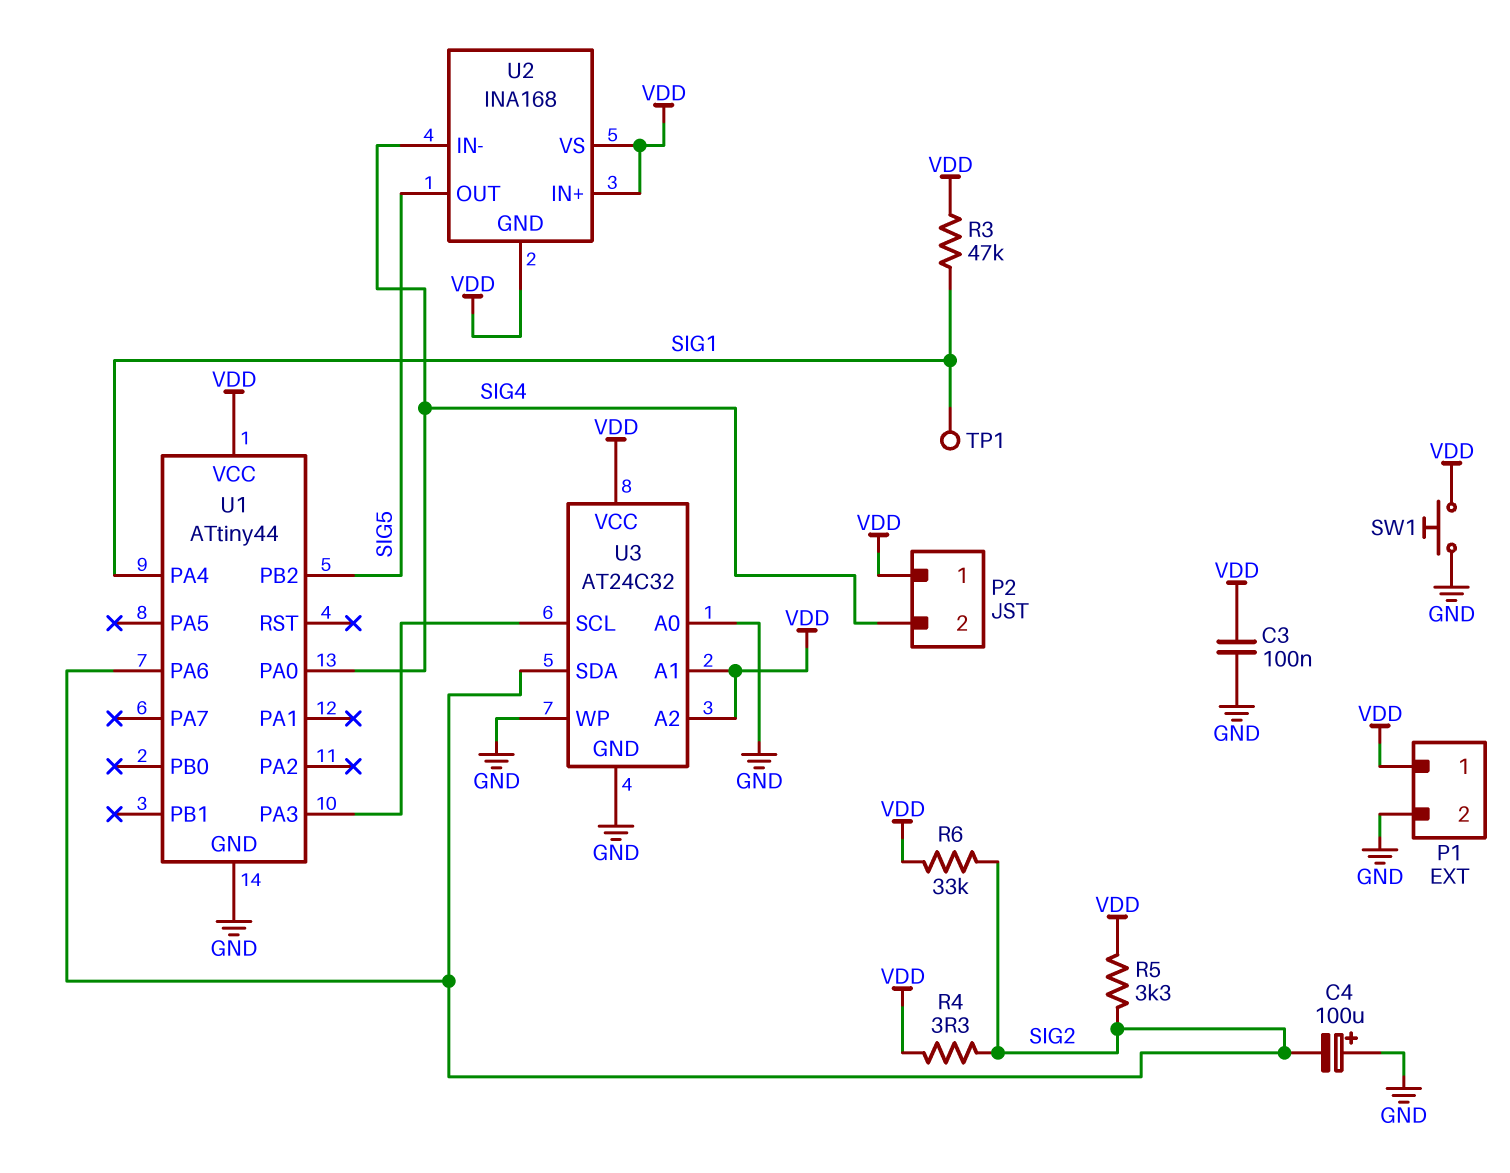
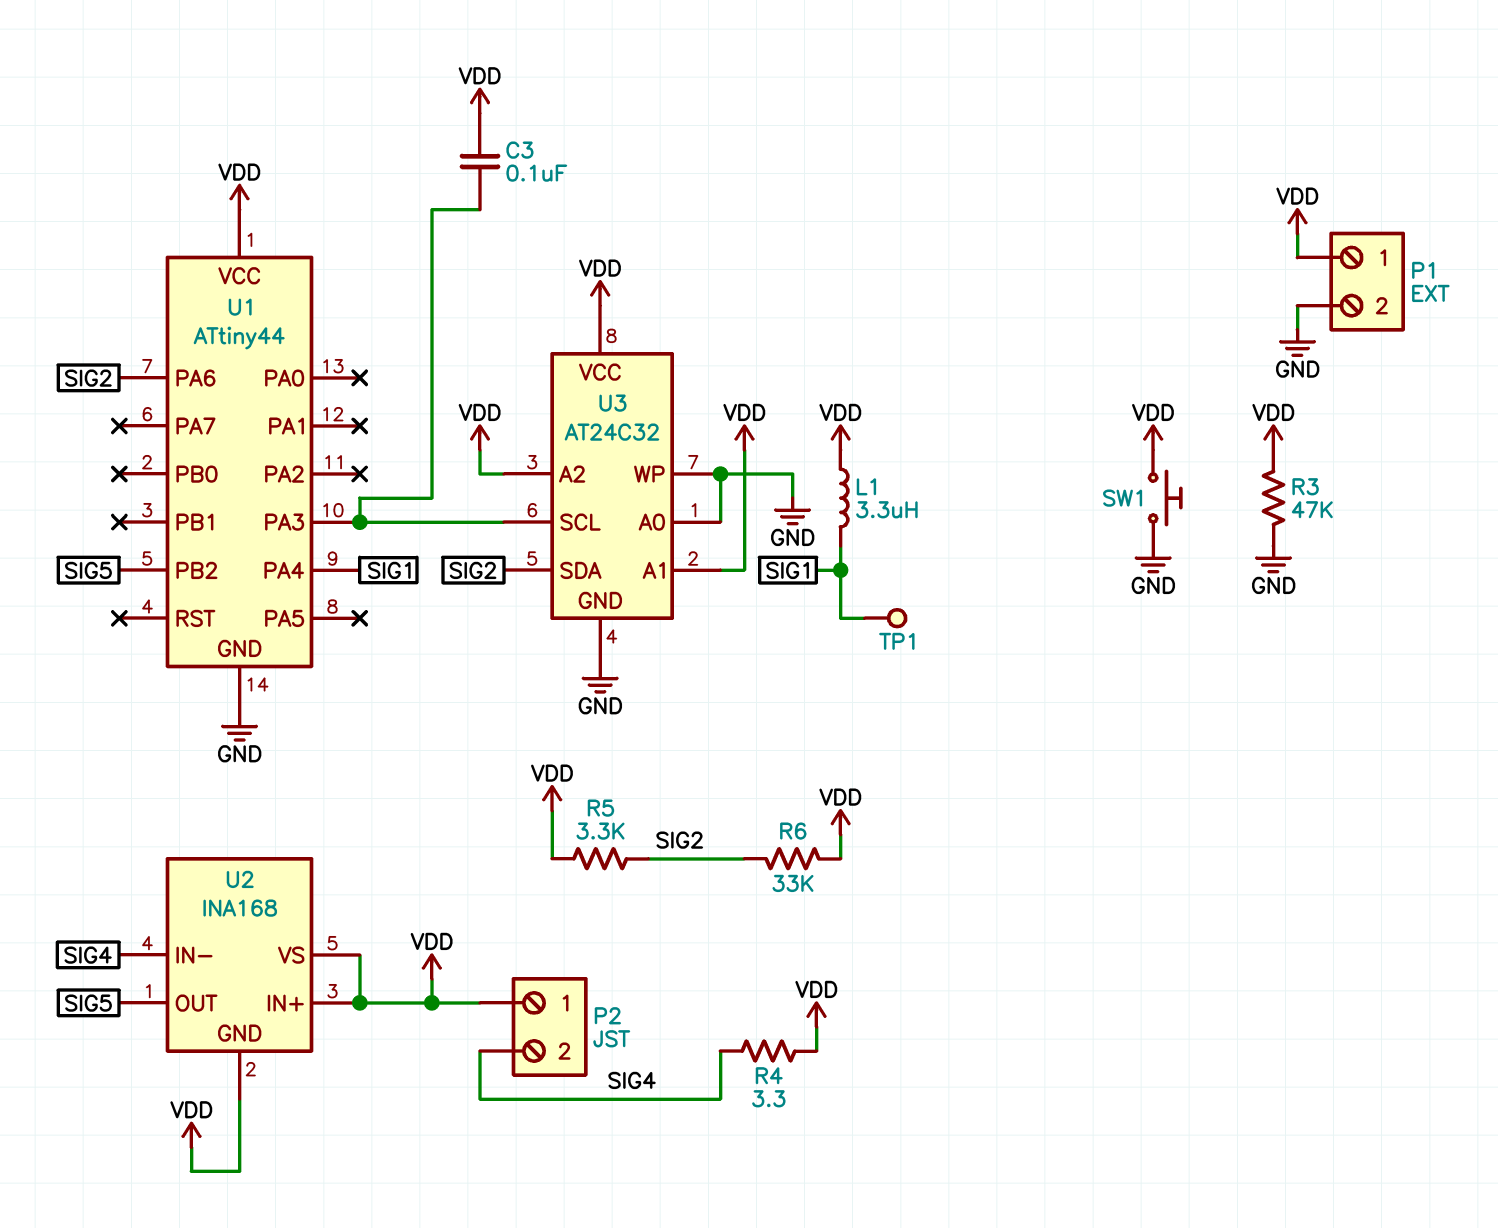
C3: 100nF (GND, VDD) -> 100nF (U1/PA3, VDD)
C4: 100uF (plus GND, minus SIG2) -> none
L1: none -> 3.3uH (SIG1, VDD)
R3: 47k (SIG1, VDD) -> 47k (GND, VDD)
R4: 3.3 (SIG2, VDD) -> 3.3 (SIG4, VDD)
U1 pin PA0: SIG4 -> none

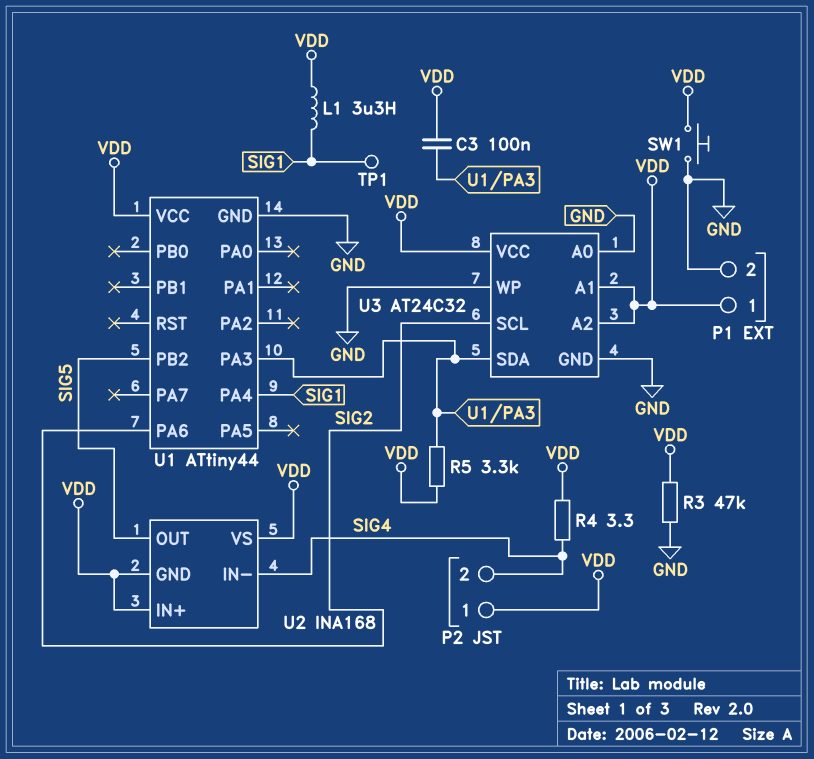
R5: 3.3k (SIG2, VDD) -> 3.3k (U1/PA3, VDD)
R6: 33k (SIG2, VDD) -> none
U3 pin SCL: U1/PA3 -> SIG2
U3 pin SDA: SIG2 -> U1/PA3

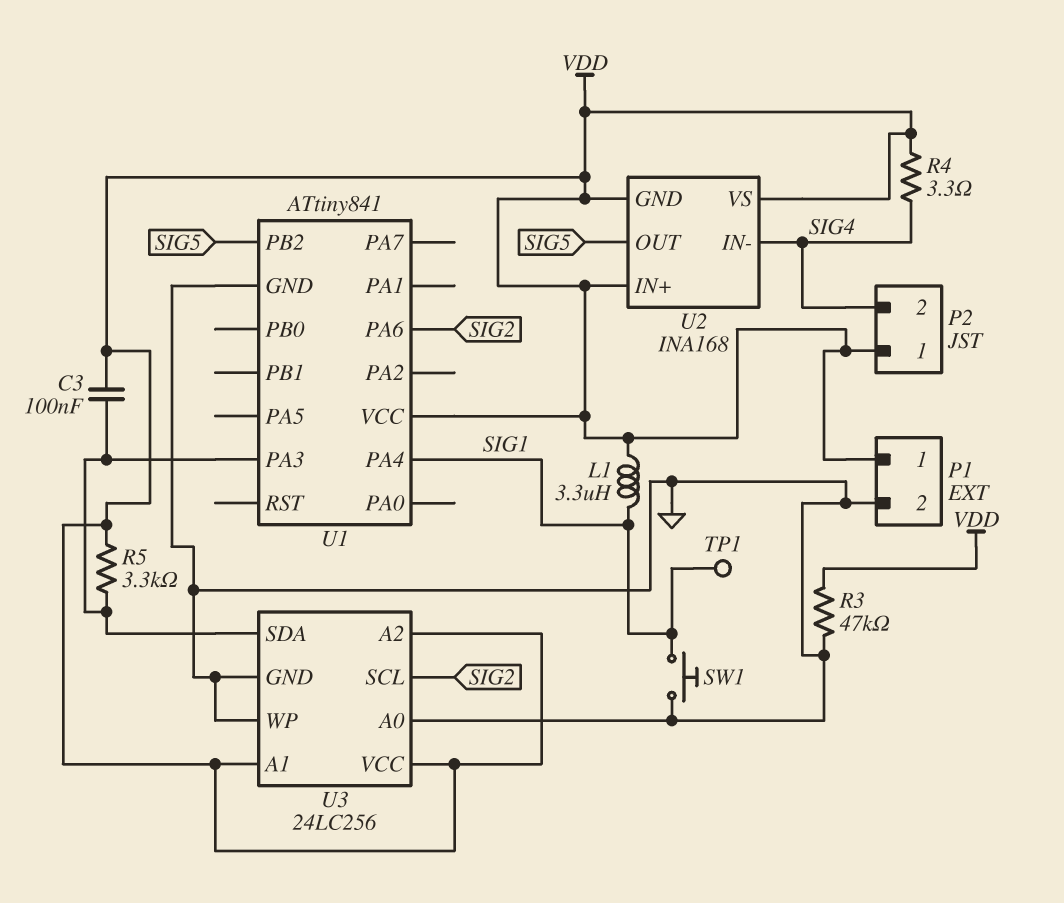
SW1: button (GND, VDD) -> button (GND, SIG1)
U1: ATtiny44 -> ATtiny841
U3: AT24C32 -> 24LC256

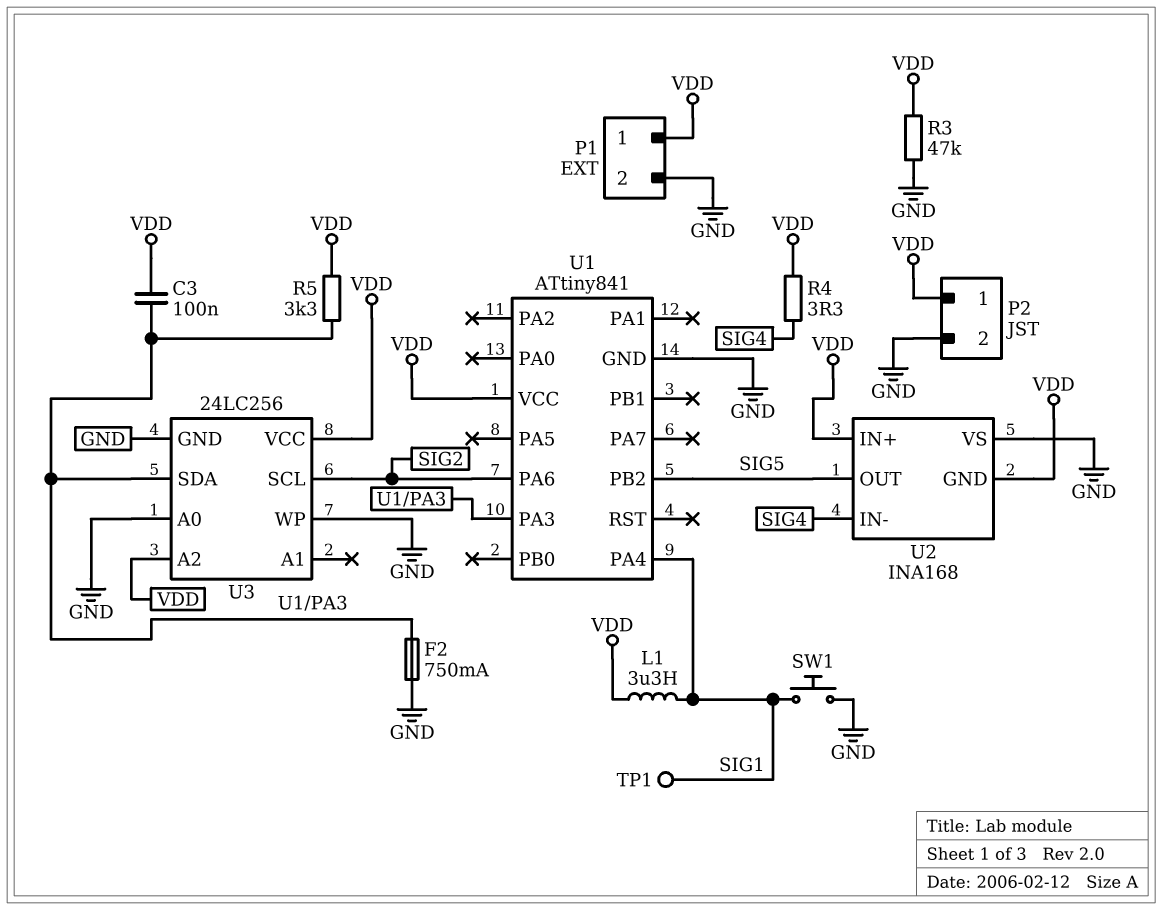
F2: none -> 750mA (GND, U1/PA3)
P2 pin 2: SIG4 -> GND
U2 pin VS: VDD -> GND
U3 pin A1: VDD -> none

